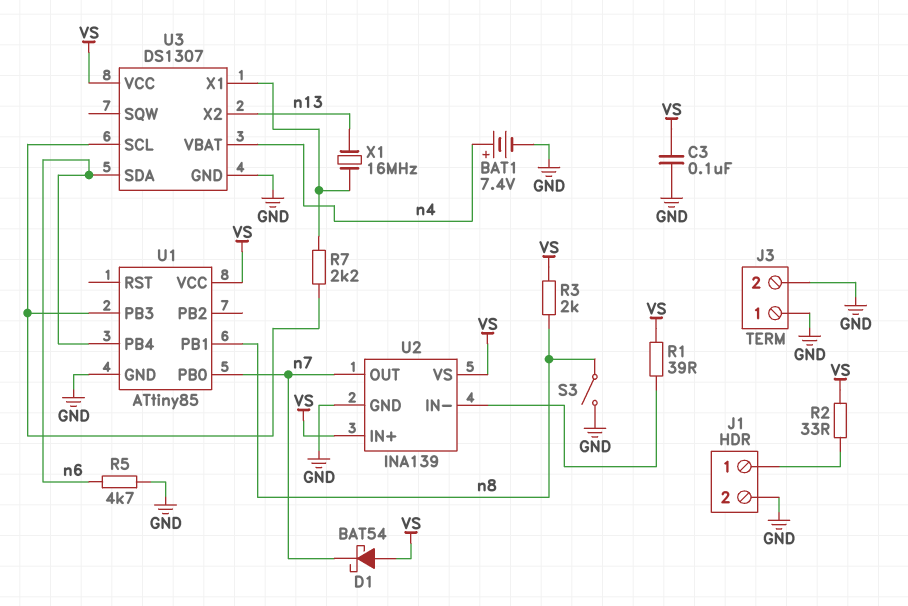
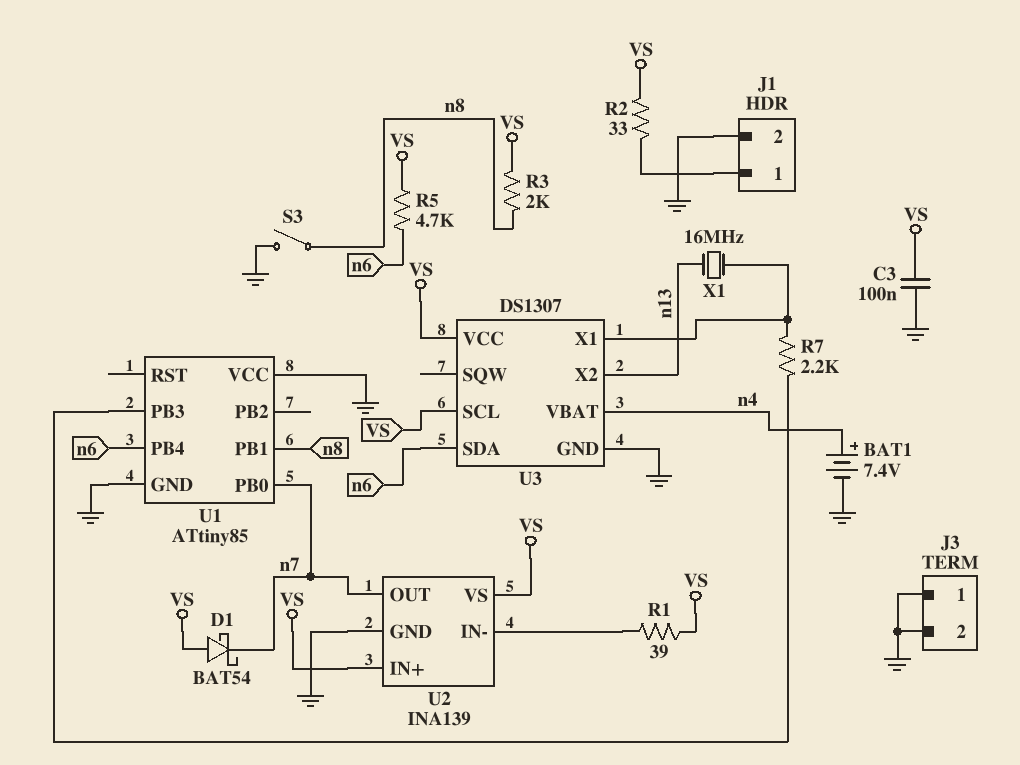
R5: 4.7k (GND, n6) -> 4.7k (VS, n6)
U1 pin VCC: VS -> GND
U3 pin SCL: U1/PB3 -> VS

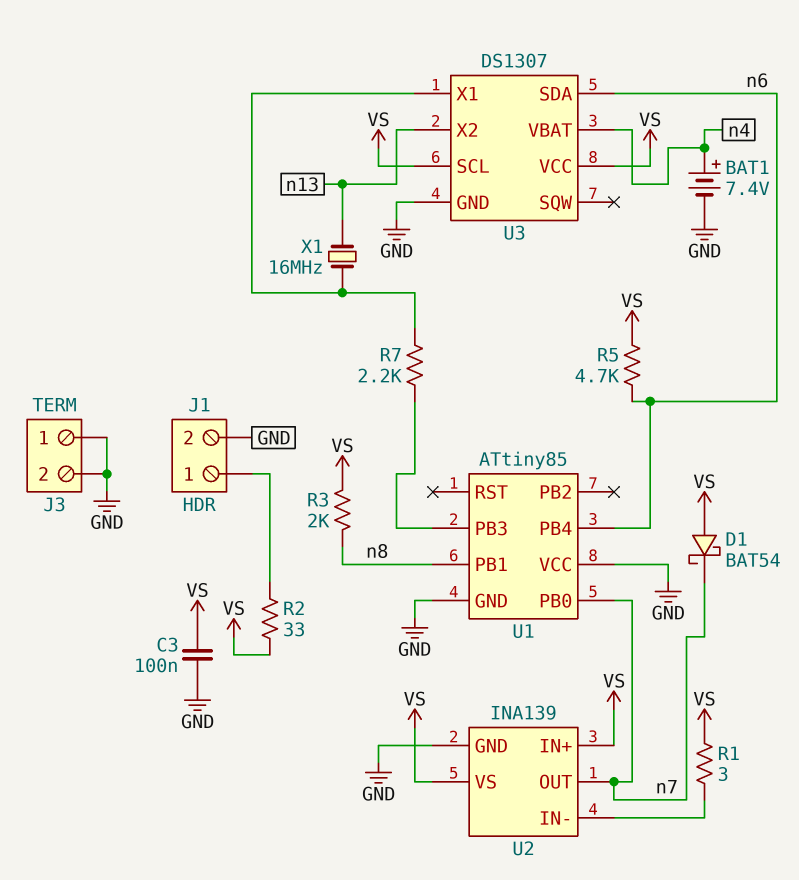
R1: 39 (U2/IN-, VS) -> 3 (U2/IN-, VS)
S3: switch (GND, n8) -> none

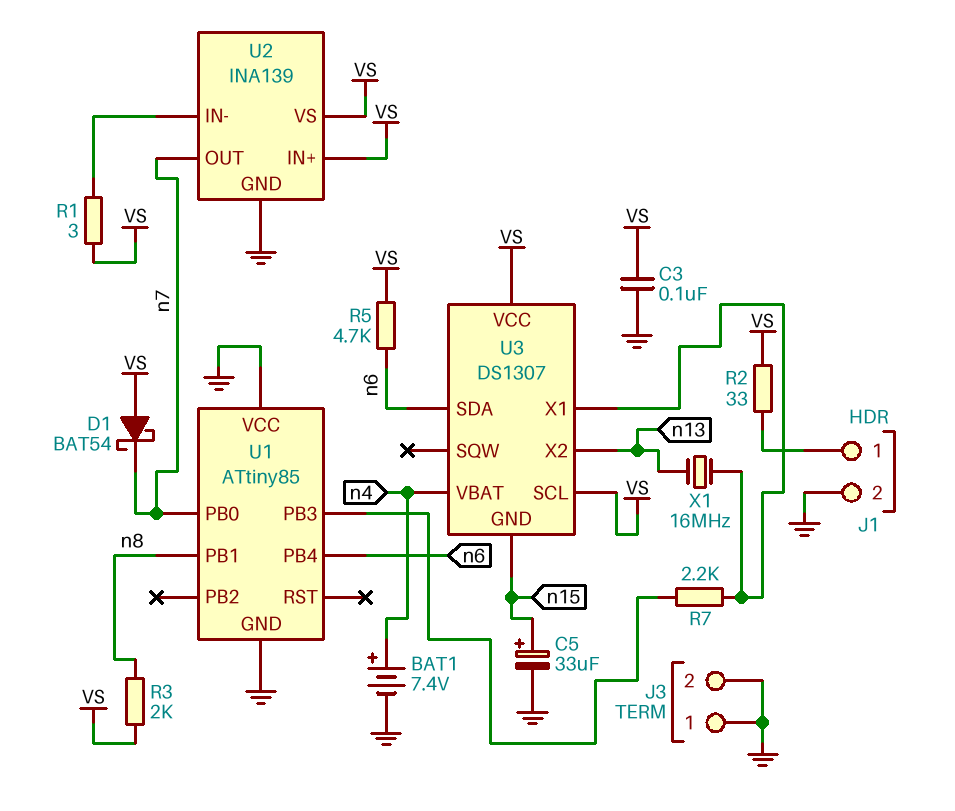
C5: none -> 33uF (plus n15, minus GND)
U3 pin GND: GND -> n15

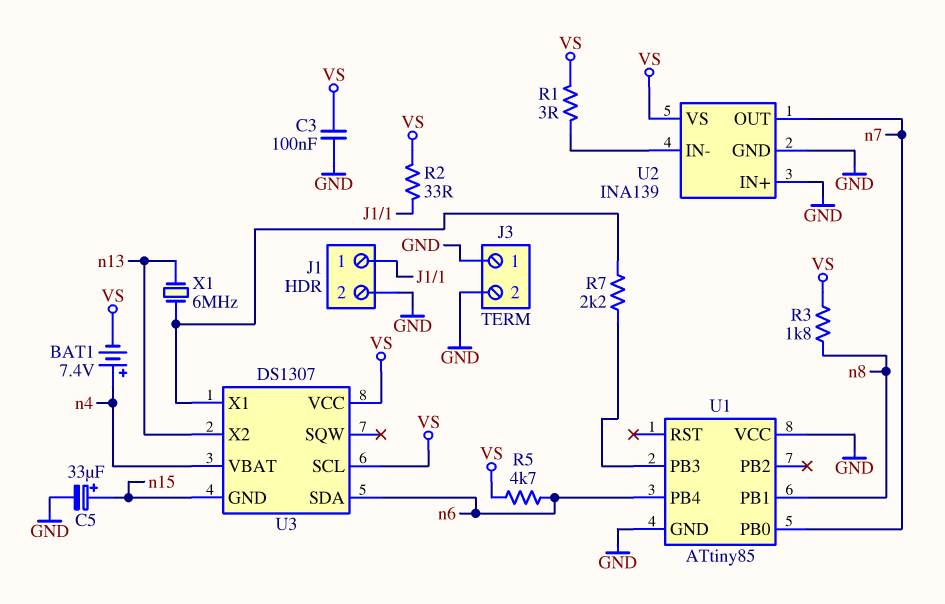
BAT1: 7.4V (plus n4, minus GND) -> 7.4V (plus n4, minus VS)
D1: schottky BAT54 (A VS, K n7) -> none
R3: 2k (VS, n8) -> 1.8k (VS, n8)
U2 pin IN+: VS -> GND
X1: 16MHz (U3/X1, n13) -> 6MHz (U3/X1, n13)

